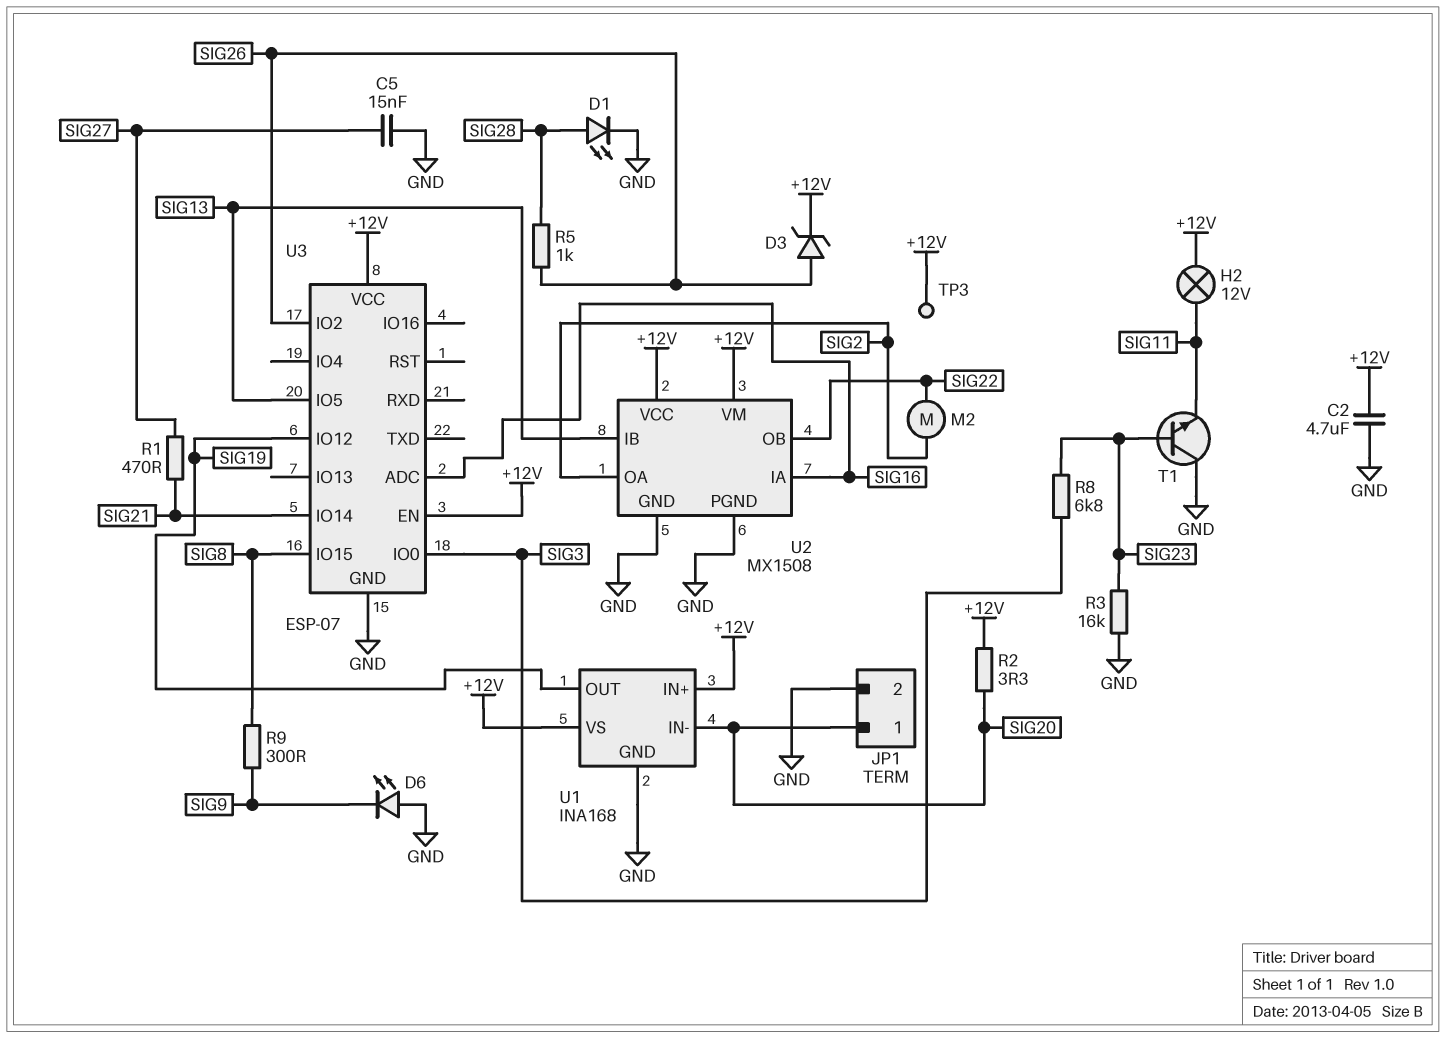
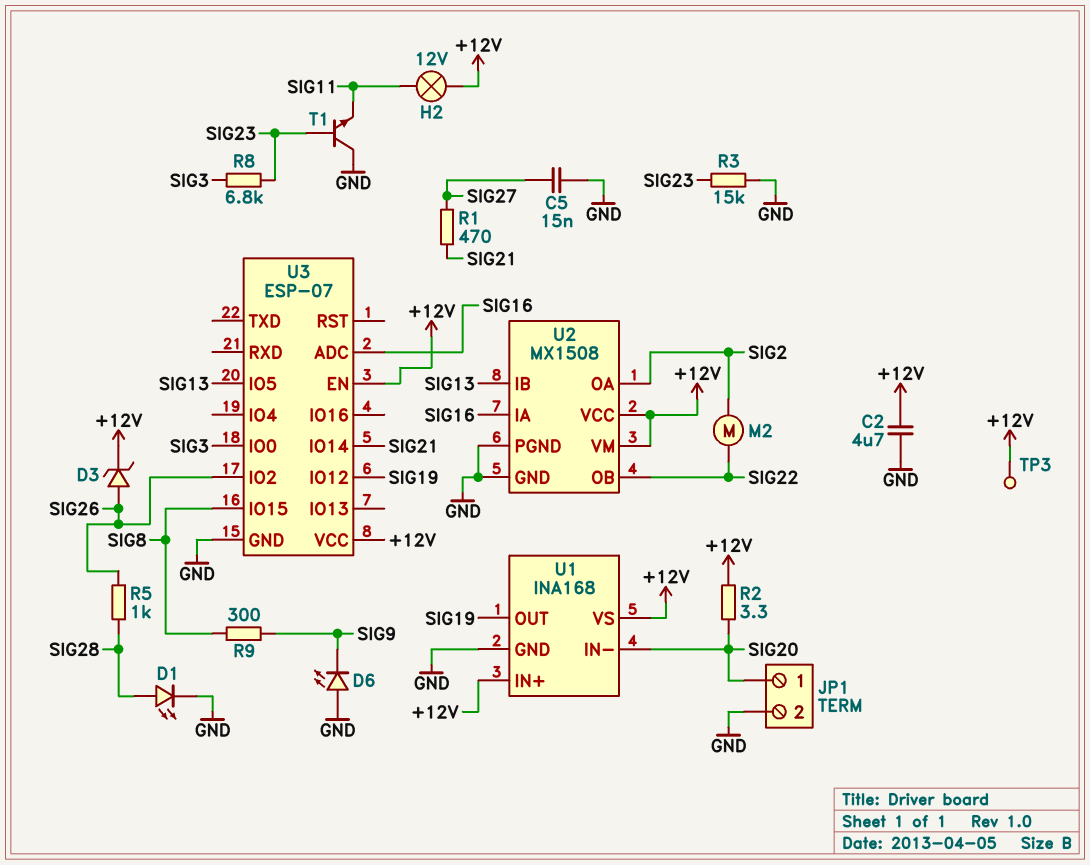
R3: 16k (GND, SIG23) -> 15k (GND, SIG23)

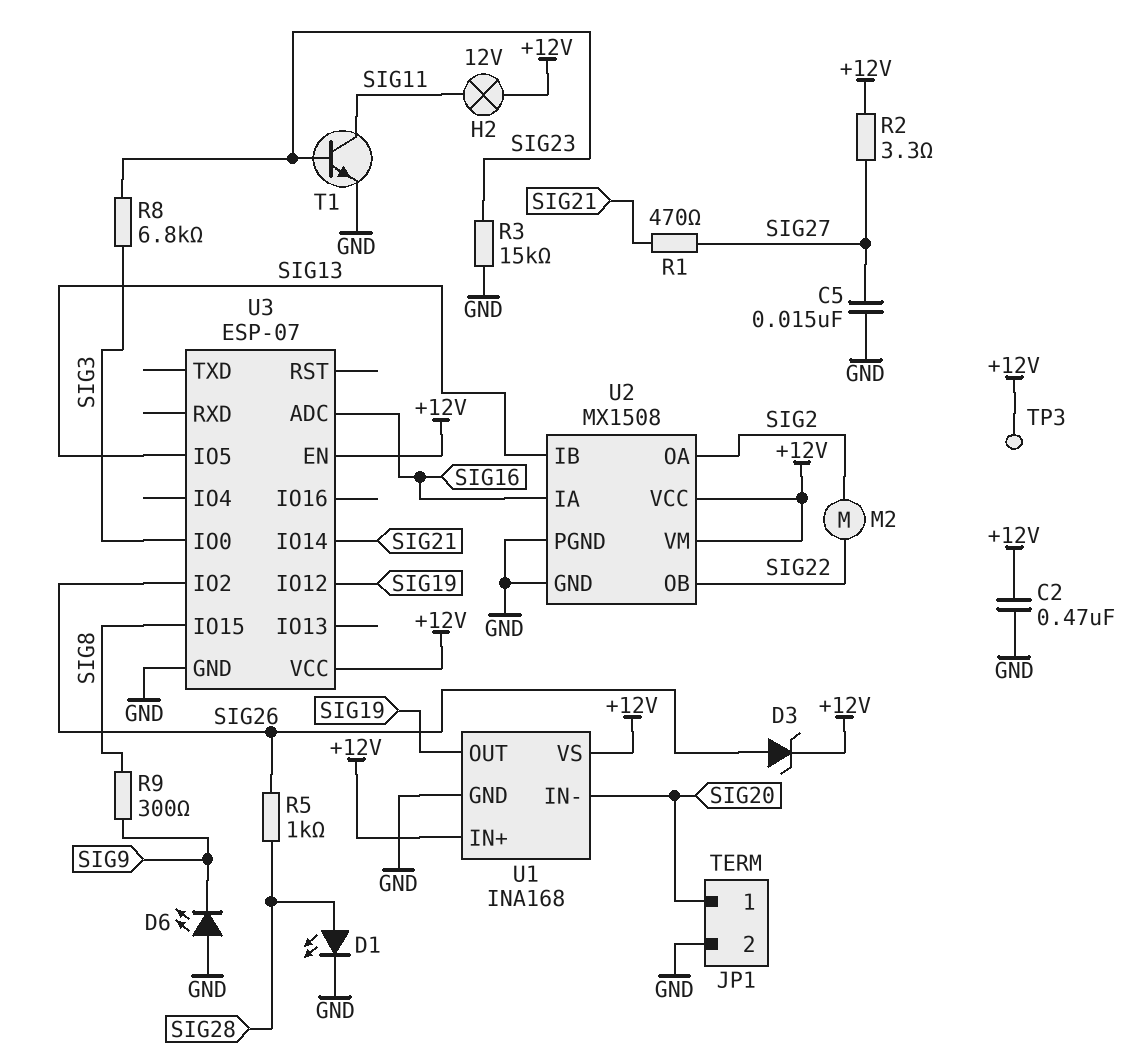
C2: 4.7uF (+12V, GND) -> 470nF (+12V, GND)
R2: 3.3 (+12V, SIG20) -> 3.3 (+12V, SIG27)
T1: NPN (B SIG23, C GND, E SIG11) -> NPN (B SIG23, C SIG11, E GND)

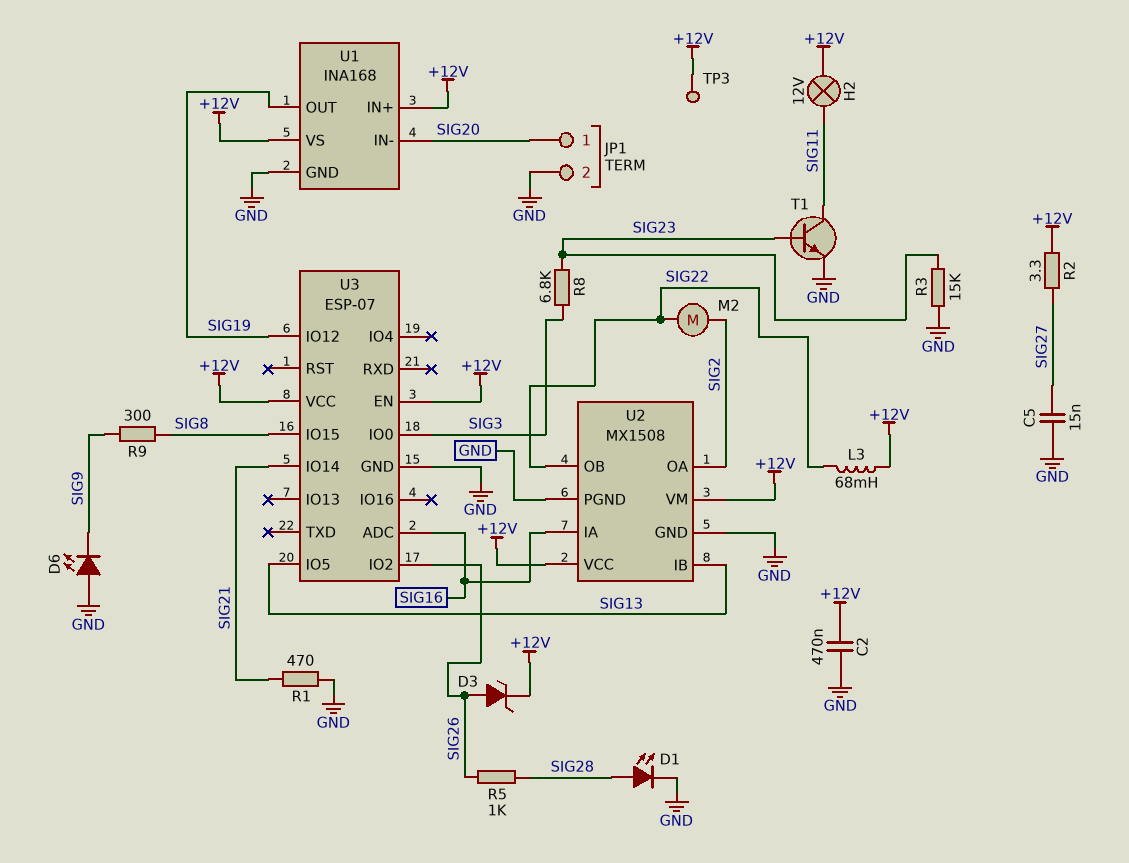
L3: none -> 68mH (+12V, SIG22)
R1: 470 (SIG21, SIG27) -> 470 (GND, SIG21)

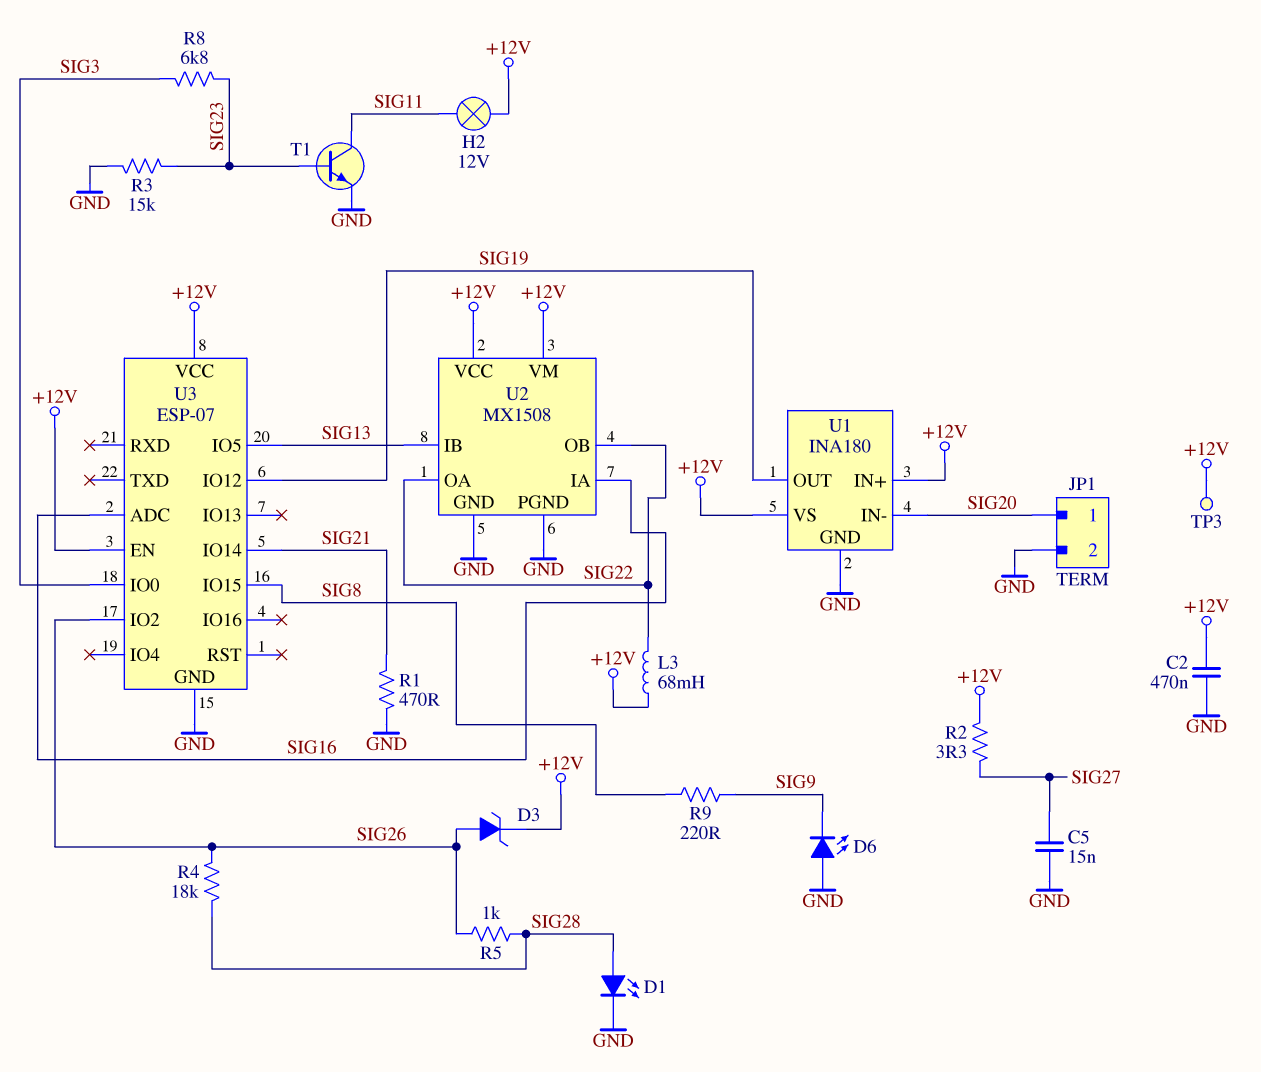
M2: motor (SIG2, SIG22) -> none
R4: none -> 18k (SIG26, SIG28)
R9: 300 (SIG8, SIG9) -> 220 (SIG8, SIG9)
U1: INA168 -> INA180
U2 pin OA: SIG2 -> SIG22

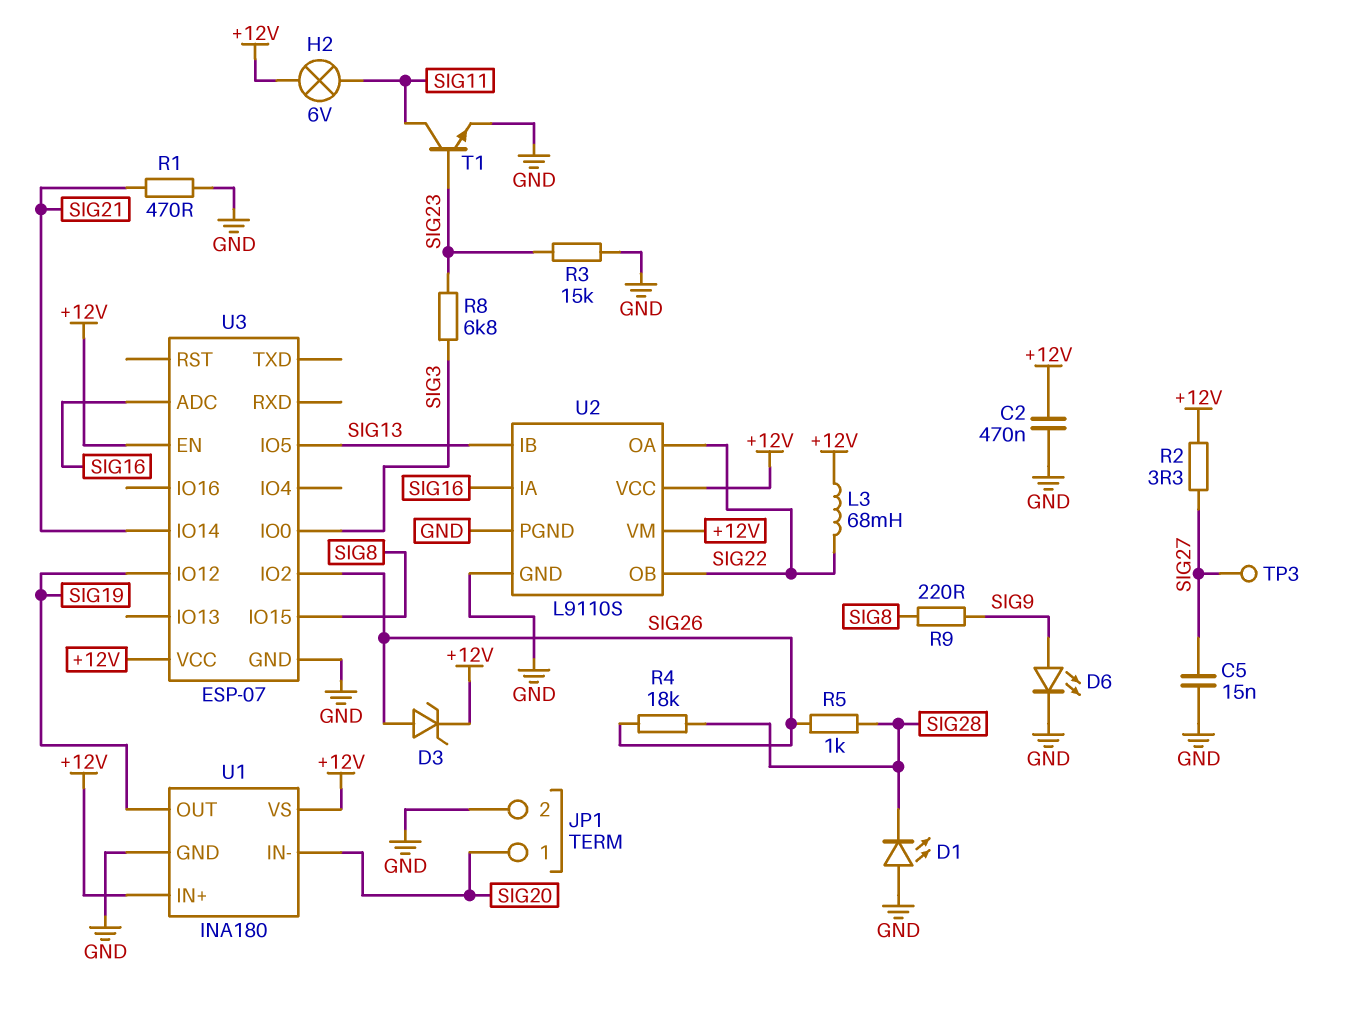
D1: LED (A SIG28, K GND) -> LED (A GND, K SIG28)
D6: LED (A GND, K SIG9) -> LED (A SIG9, K GND)
H2: lamp 12V (+12V, SIG11) -> lamp 6V (+12V, SIG11)
TP3: test point (+12V) -> test point (SIG27)
U2: MX1508 -> L9110S

